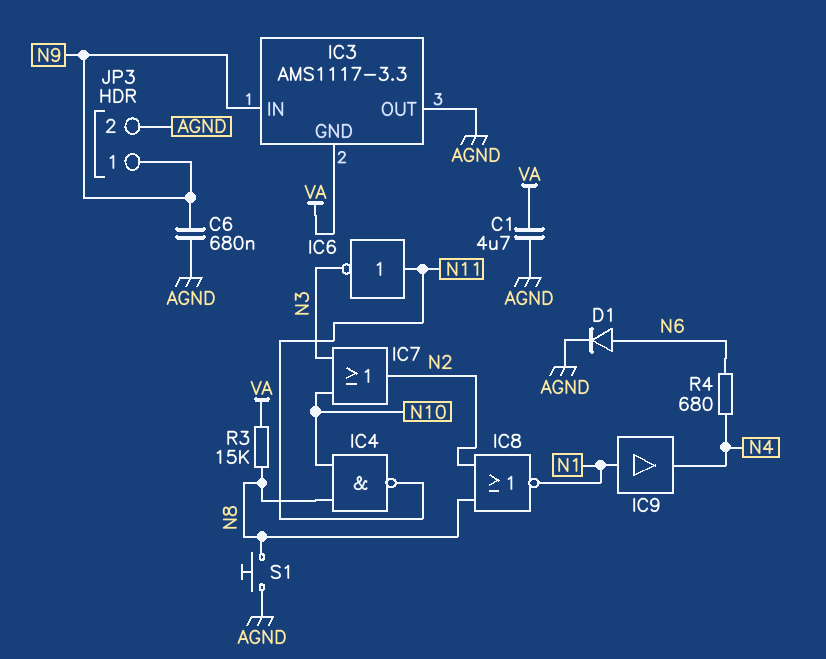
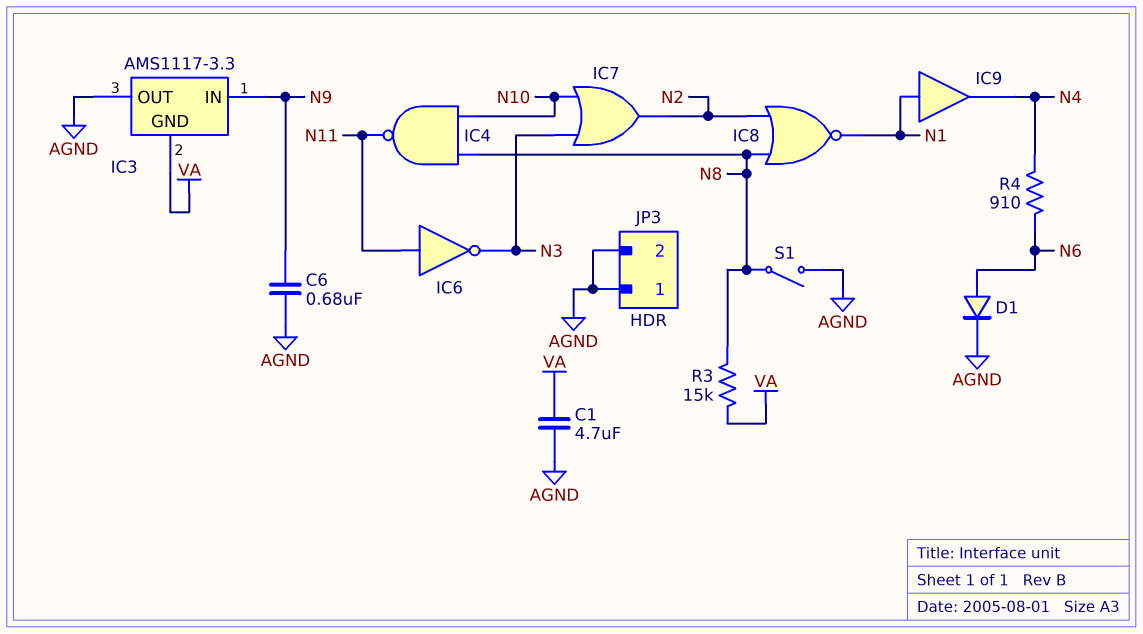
JP3 pin 1: N9 -> AGND
R4: 680 (N4, N6) -> 910 (N4, N6)
S1: button (AGND, N8) -> switch (AGND, N8)

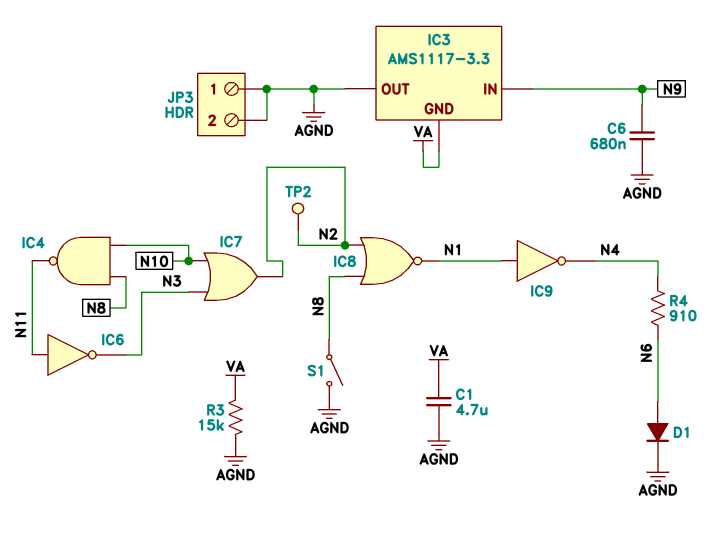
IC9: buffer (in N1, out N4) -> NOT (in N1, out N4)
R3: 15k (N8, VA) -> 15k (AGND, VA)
TP2: none -> test point (N2)

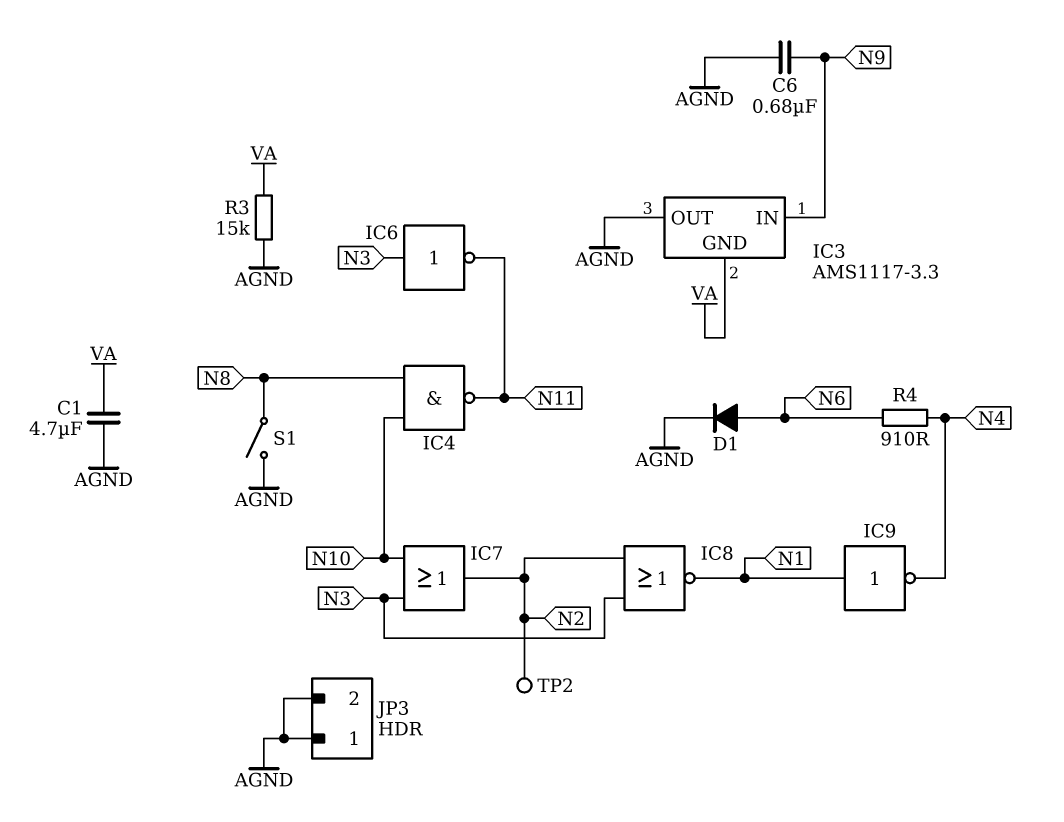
IC6: NOT (in N11, out N3) -> NOT (in N3, out N11)
IC8: NOR (in N2, in N8, out N1) -> NOR (in N2, in N3, out N1)

